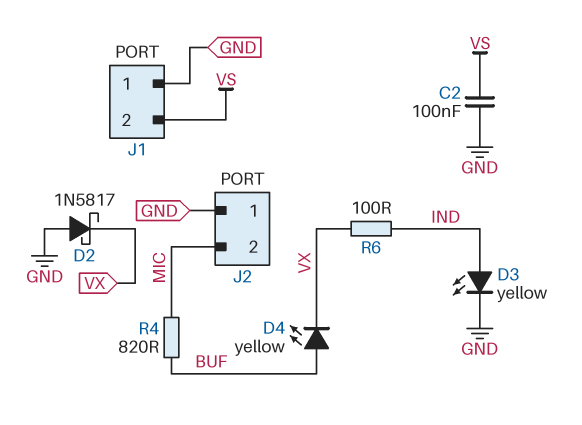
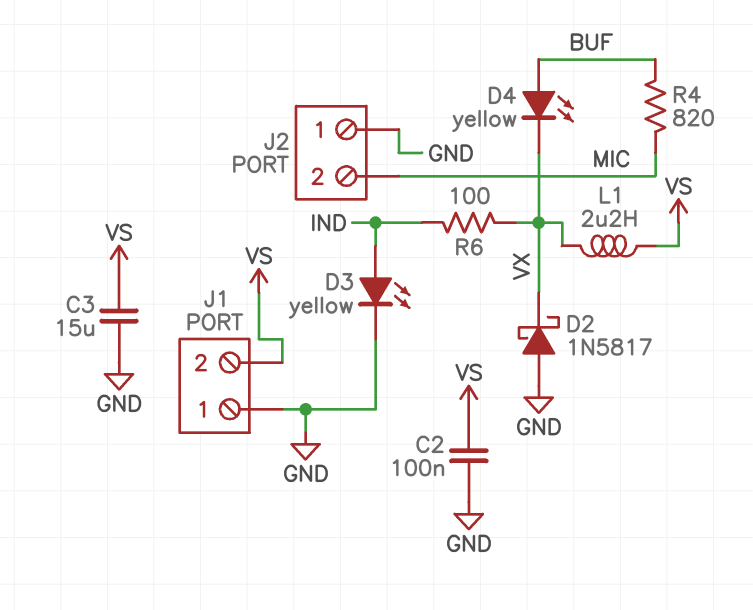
C3: none -> 15uF (GND, VS)
L1: none -> 2.2uH (VS, VX)

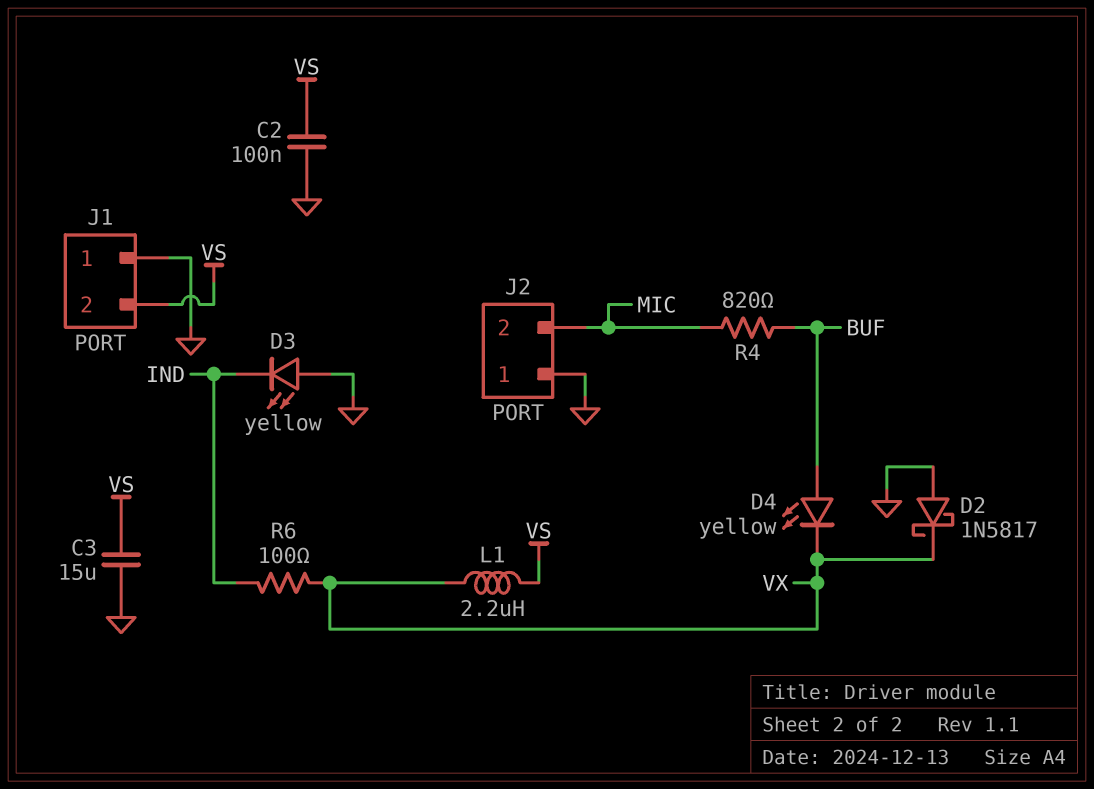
D3: LED yellow (A IND, K GND) -> LED yellow (A GND, K IND)

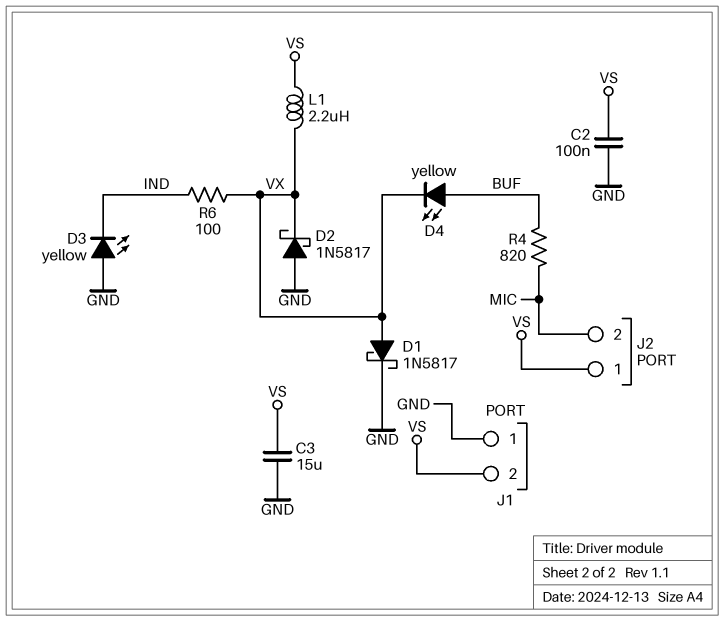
D1: none -> schottky 1N5817 (A VX, K GND)
J2 pin 1: GND -> VS

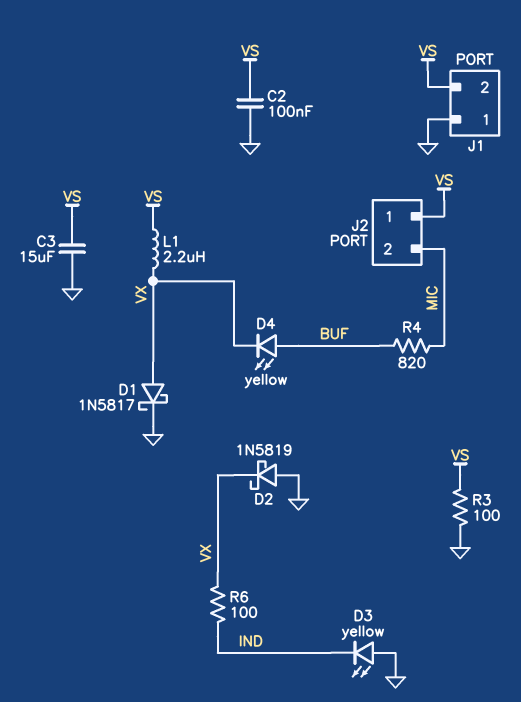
D2: schottky 1N5817 (A GND, K VX) -> schottky 1N5819 (A GND, K VX)
R3: none -> 100 (GND, VS)

